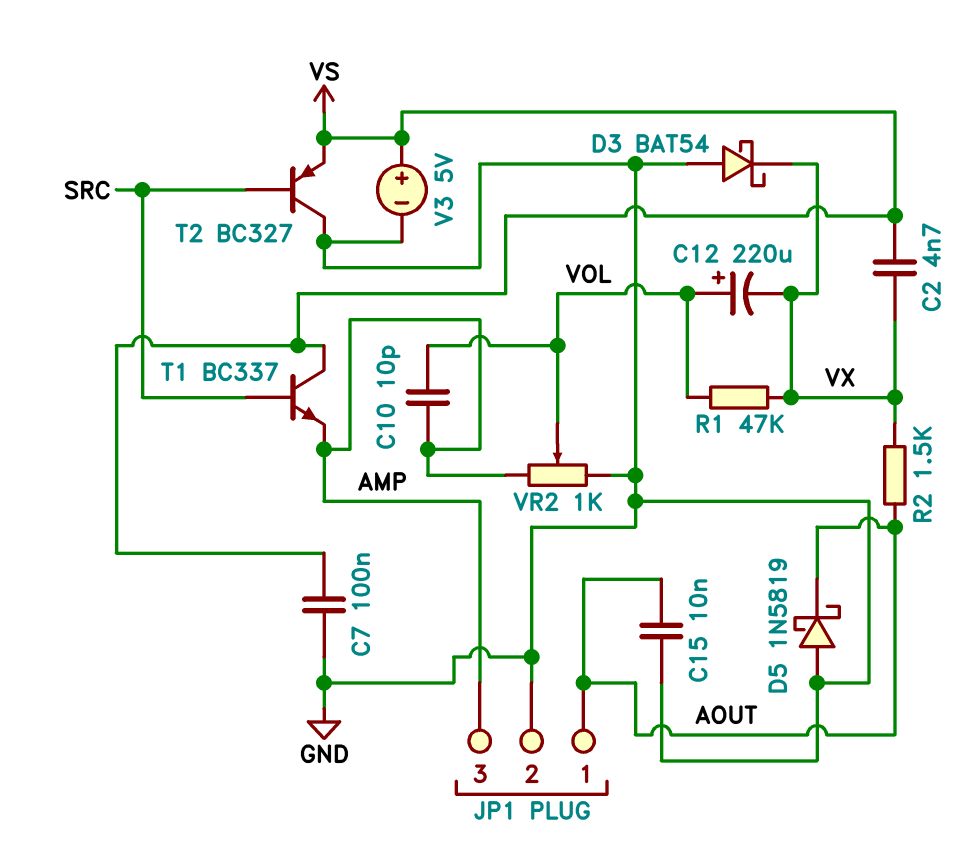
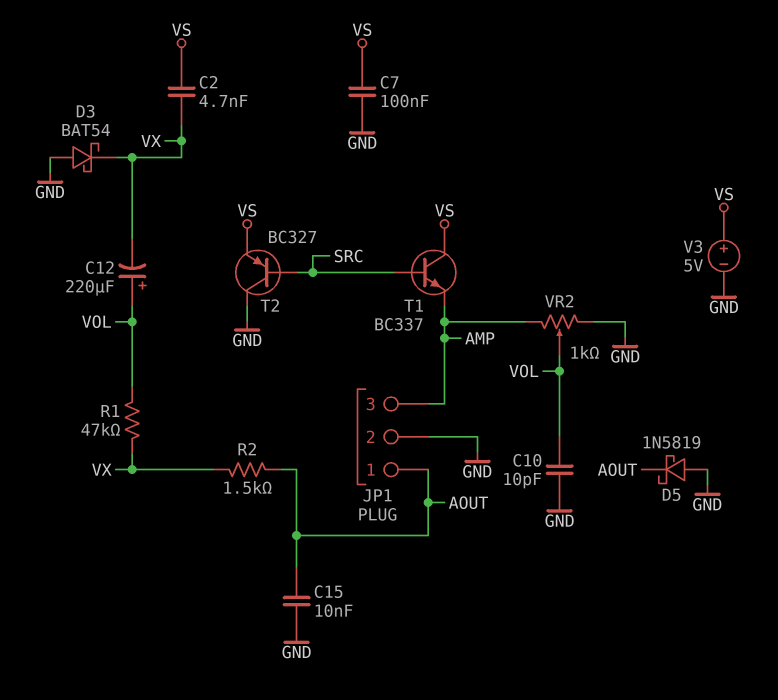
C10: 10pF (AMP, VOL) -> 10pF (GND, VOL)

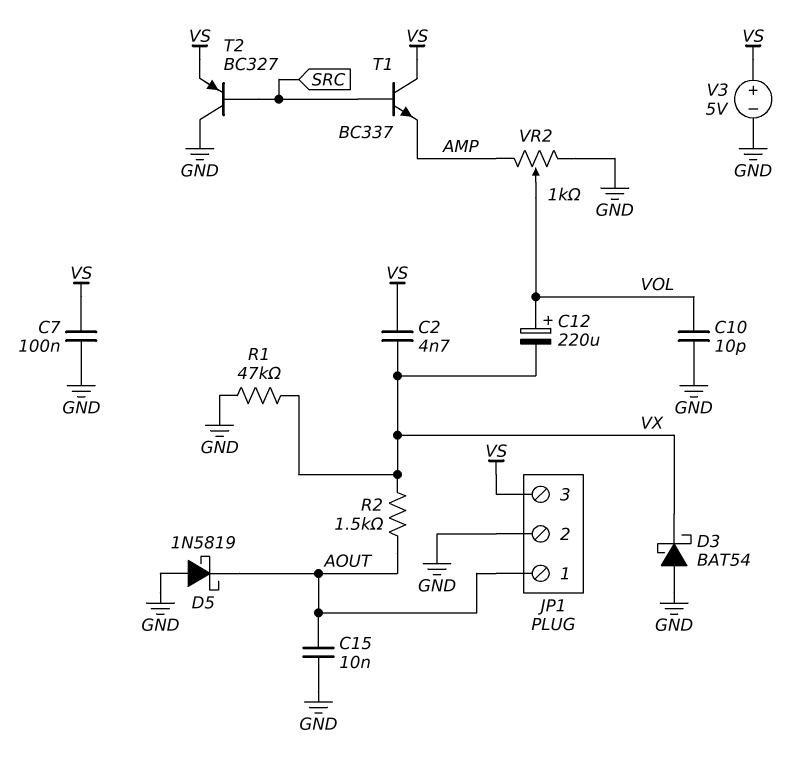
JP1 pin 3: AMP -> VS
R1: 47k (VOL, VX) -> 47k (GND, VX)

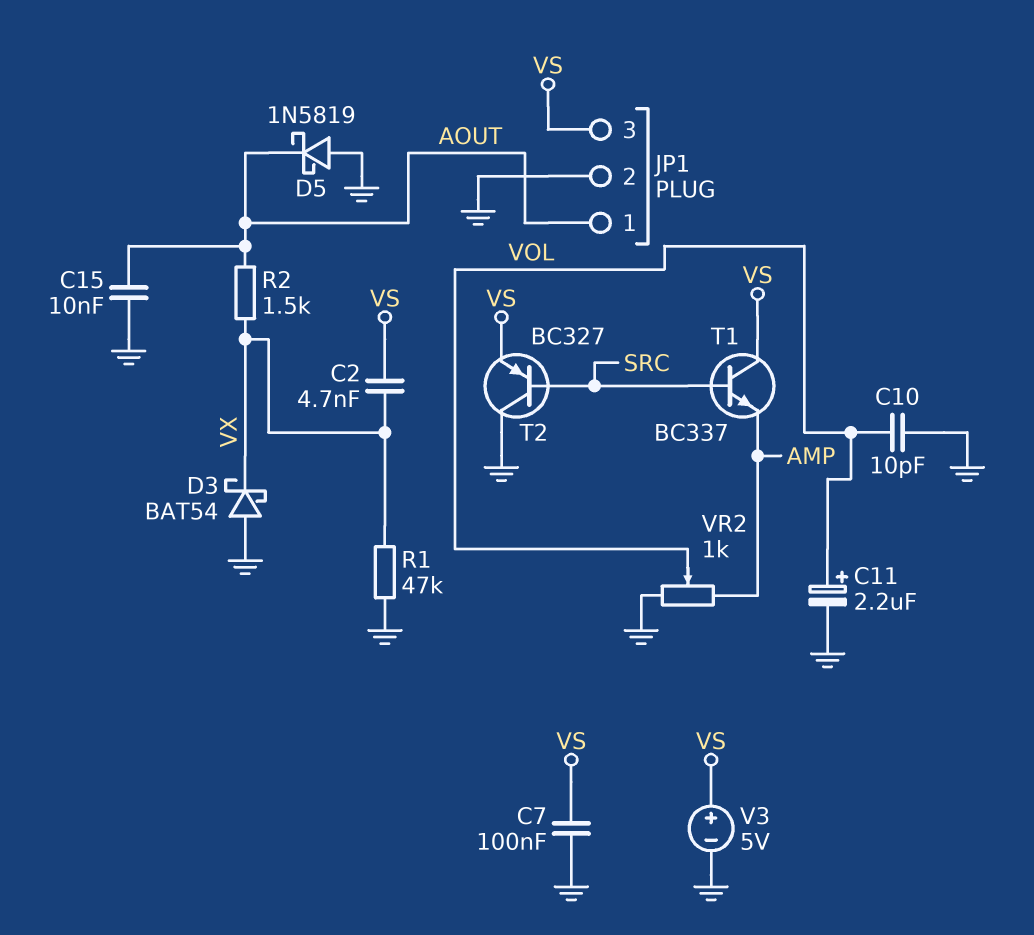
C11: none -> 2.2uF (plus VOL, minus GND)
C12: 220uF (plus VOL, minus VX) -> none

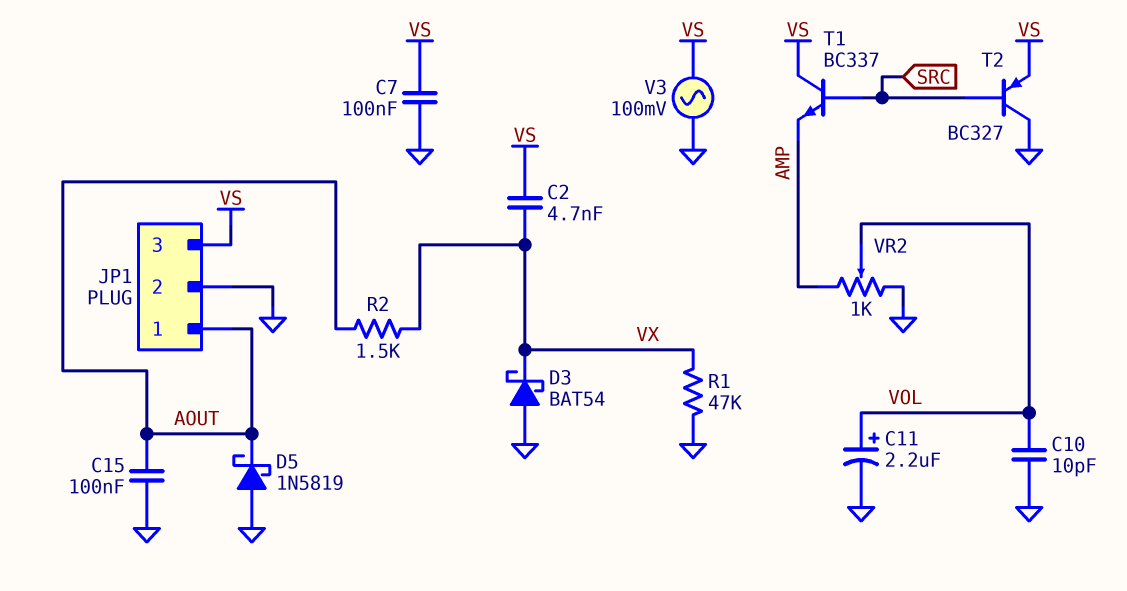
C15: 10nF (AOUT, GND) -> 100nF (AOUT, GND)
V3: 5V (plus VS, minus GND) -> AC 100mV (GND, VS)

